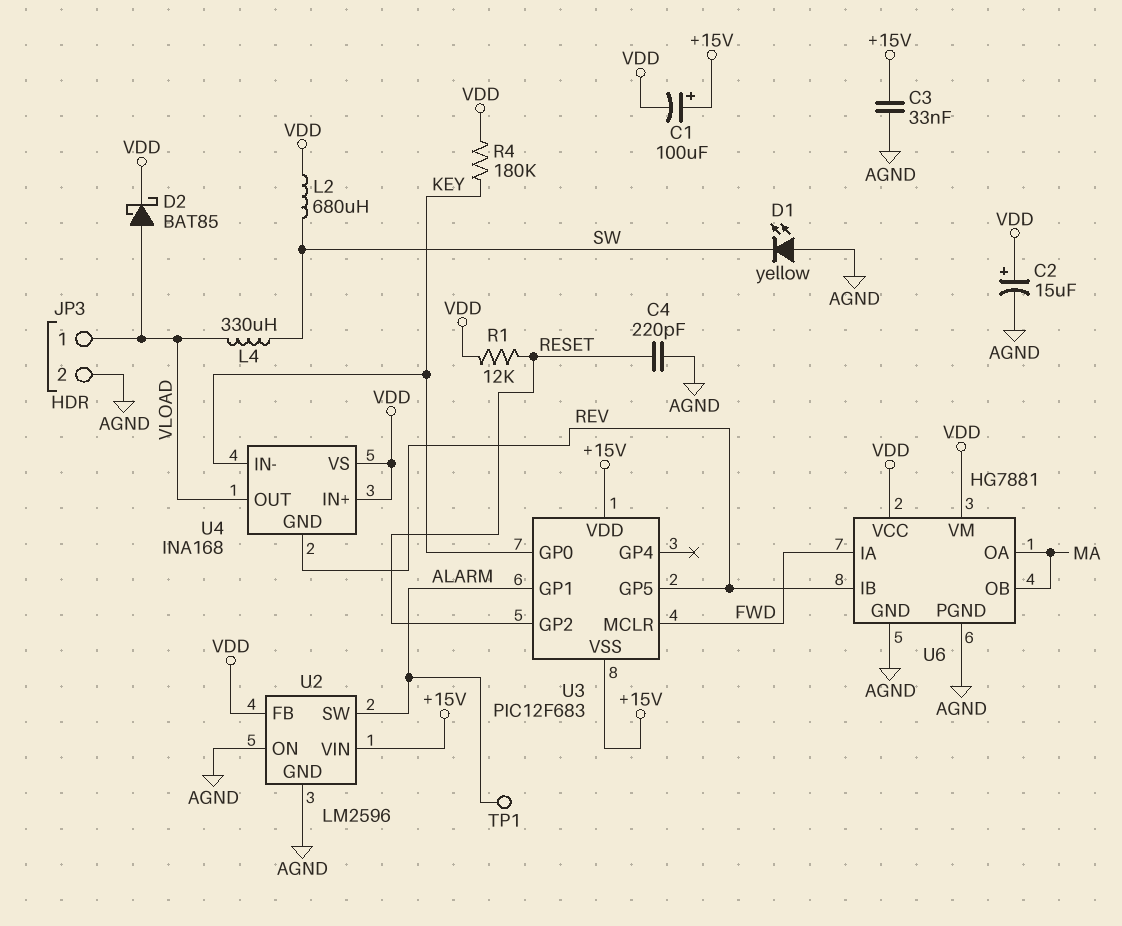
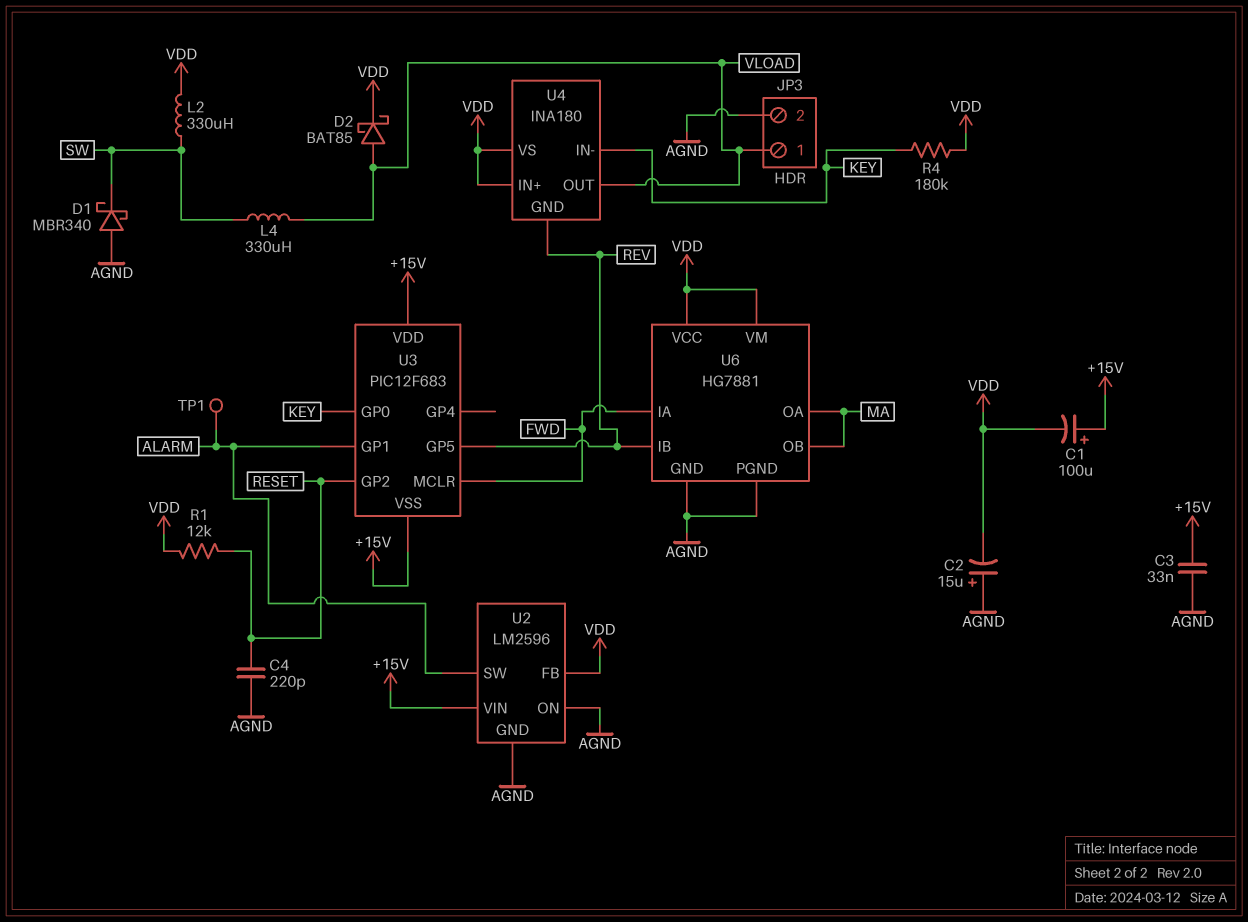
C2: 15uF (plus VDD, minus AGND) -> 15uF (plus AGND, minus VDD)
D1: LED yellow (A AGND, K SW) -> schottky MBR340 (A AGND, K SW)
L2: 680uH (SW, VDD) -> 330uH (SW, VDD)
U4: INA168 -> INA180

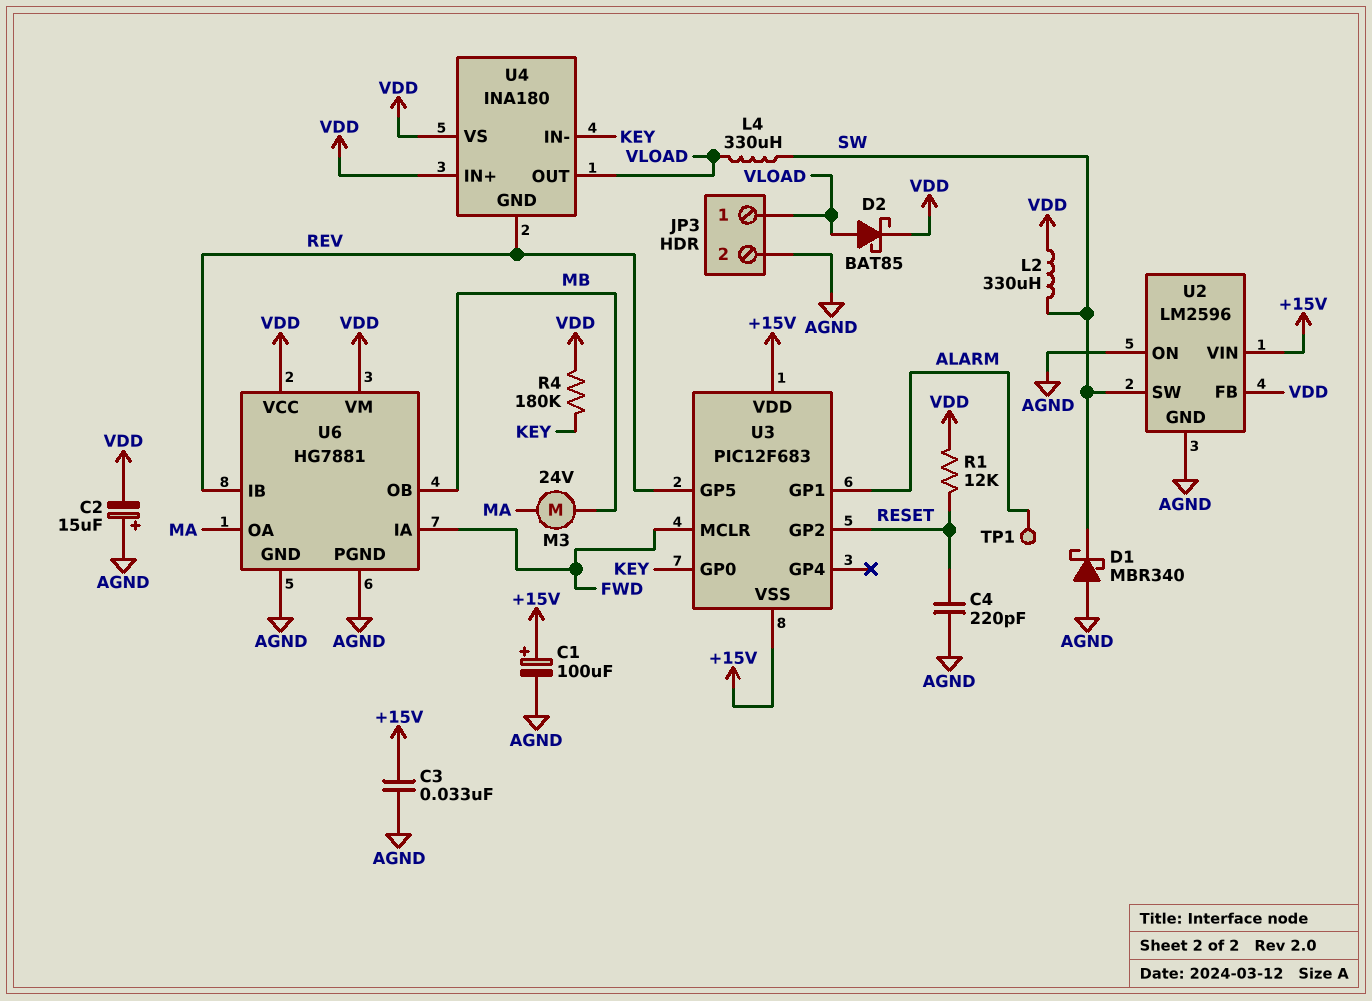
C1: 100uF (plus +15V, minus VDD) -> 100uF (plus +15V, minus AGND)
M3: none -> motor 24V (MA, MB)
U2 pin SW: ALARM -> SW
U6 pin OB: MA -> MB

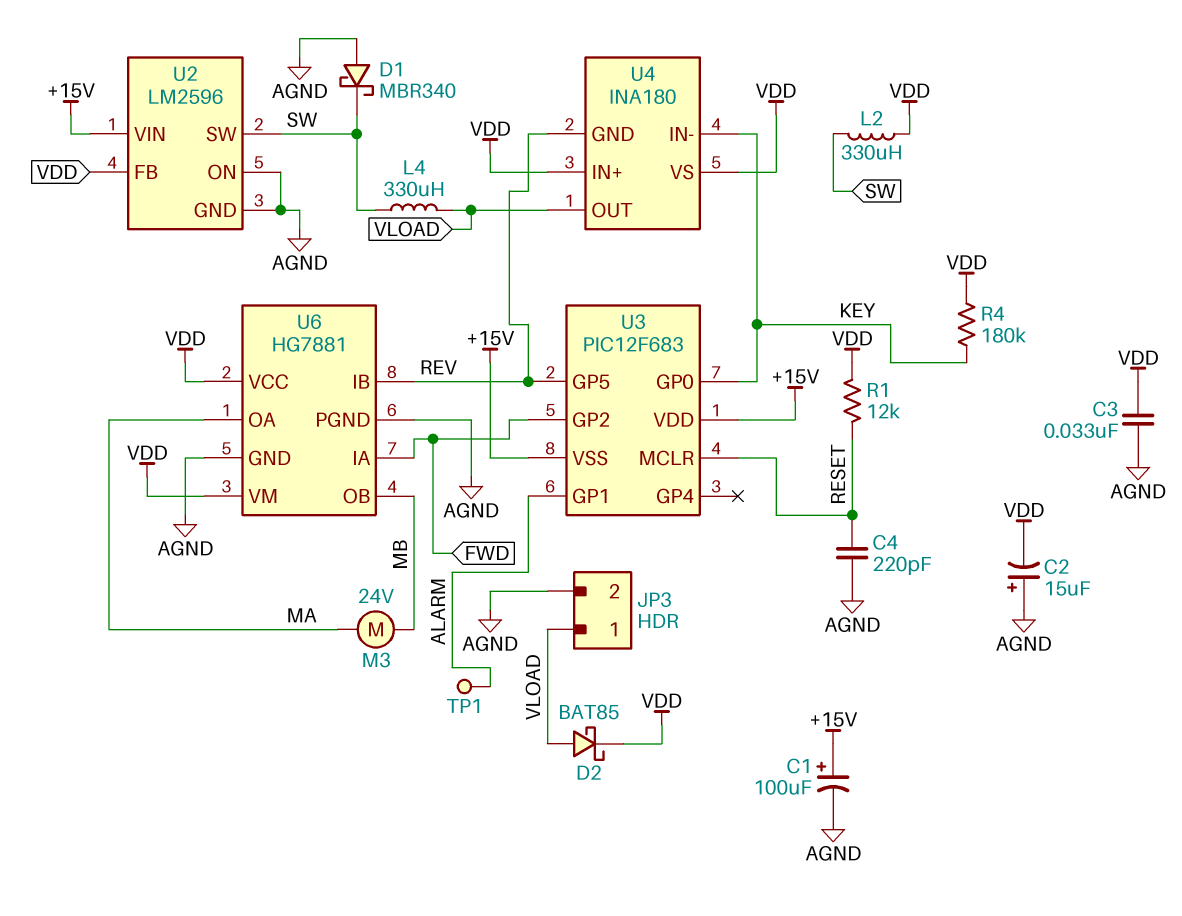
C3: 33nF (+15V, AGND) -> 33nF (AGND, VDD)
U3 pin GP2: RESET -> FWD
U3 pin MCLR: FWD -> RESET

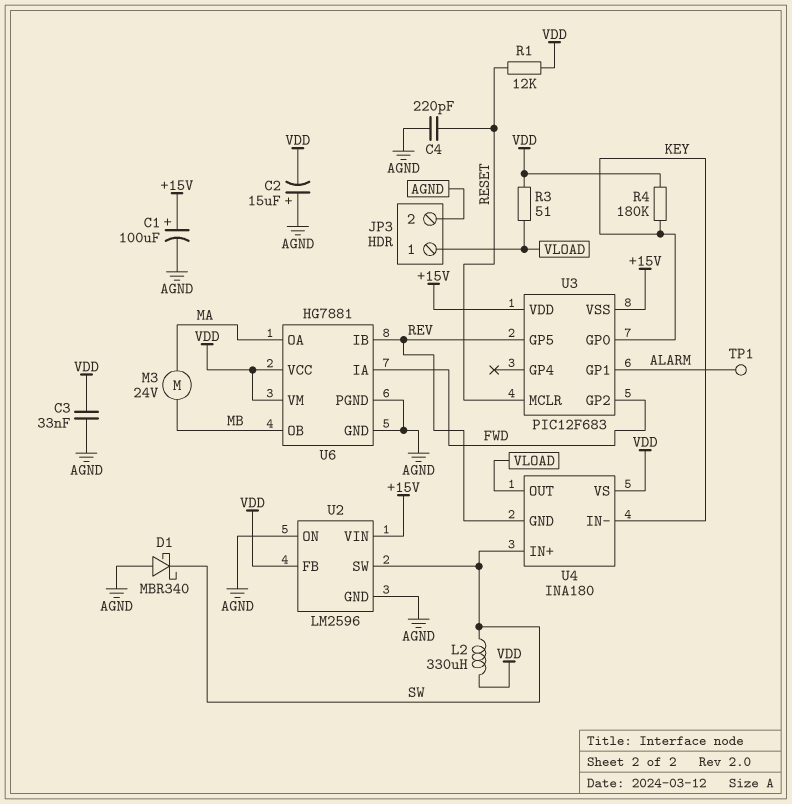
D2: schottky BAT85 (A VLOAD, K VDD) -> none
L4: 330uH (SW, VLOAD) -> none
R3: none -> 51 (VDD, VLOAD)
U4 pin IN+: VDD -> SW

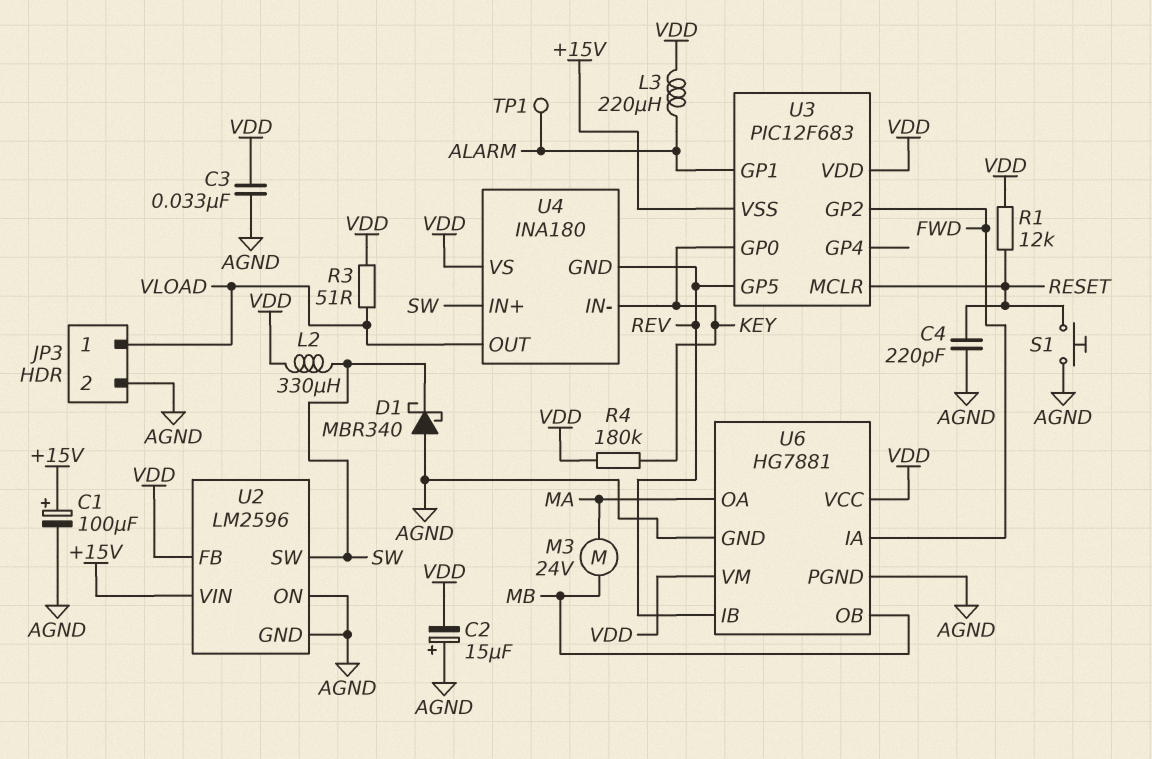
L3: none -> 220uH (ALARM, VDD)
S1: none -> button (AGND, RESET)
U3 pin VDD: +15V -> VDD

